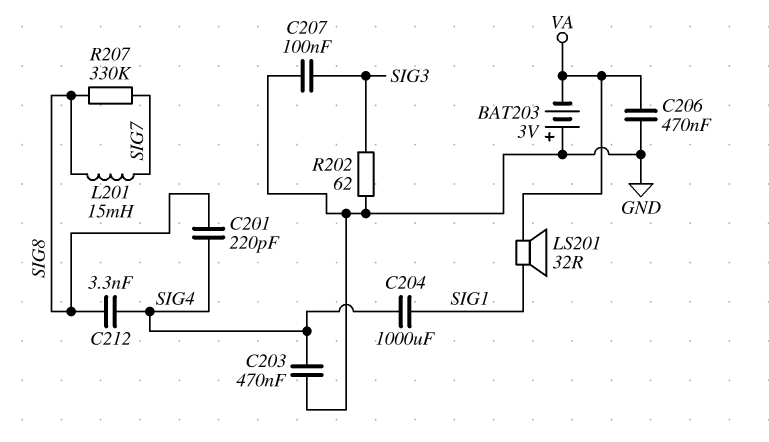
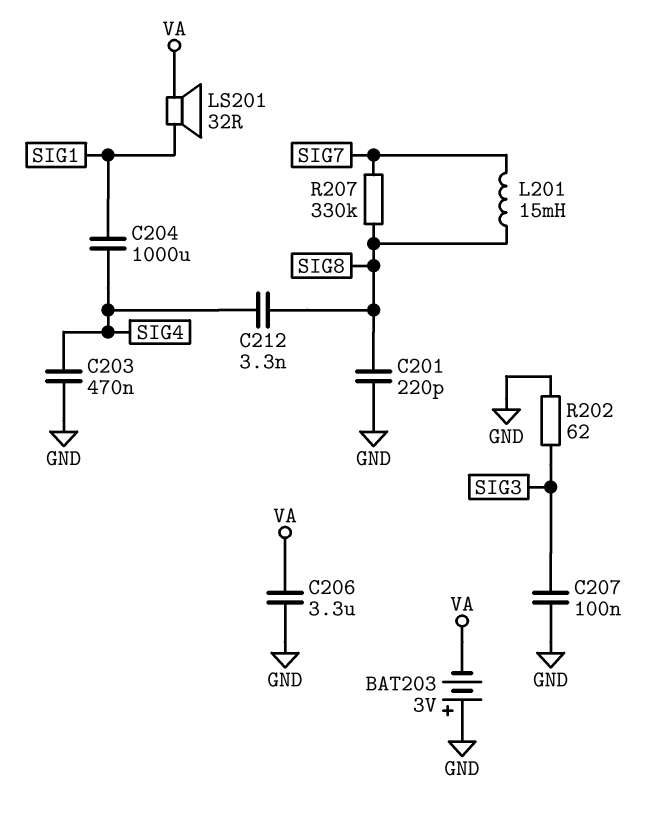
C201: 220pF (SIG4, SIG8) -> 220pF (GND, SIG8)
C206: 470nF (GND, VA) -> 3.3uF (GND, VA)

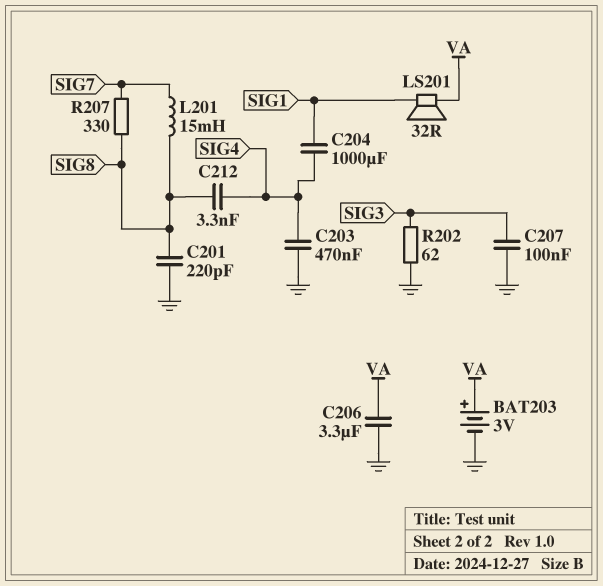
BAT203: 3V (plus GND, minus VA) -> 3V (plus VA, minus GND)
R207: 330k (SIG7, SIG8) -> 330 (SIG7, SIG8)

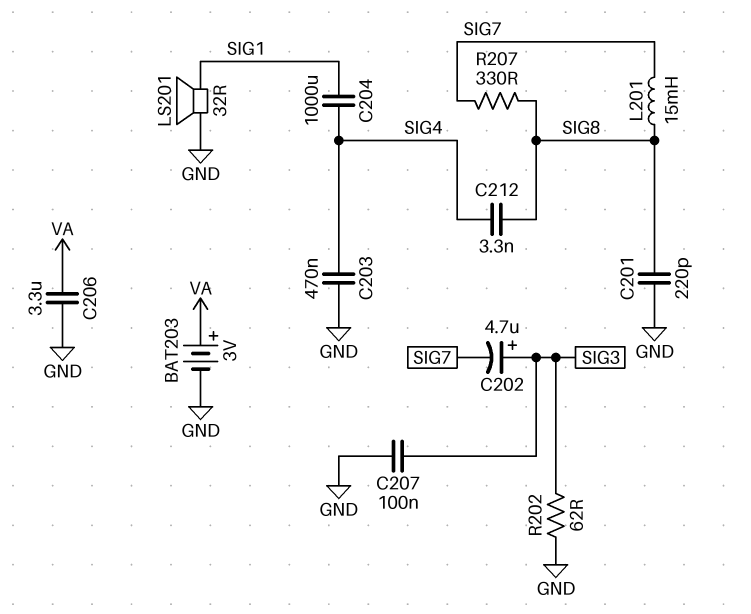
C202: none -> 4.7uF (plus SIG3, minus SIG7)
LS201: speaker 32R (SIG1, VA) -> speaker 32R (GND, SIG1)

